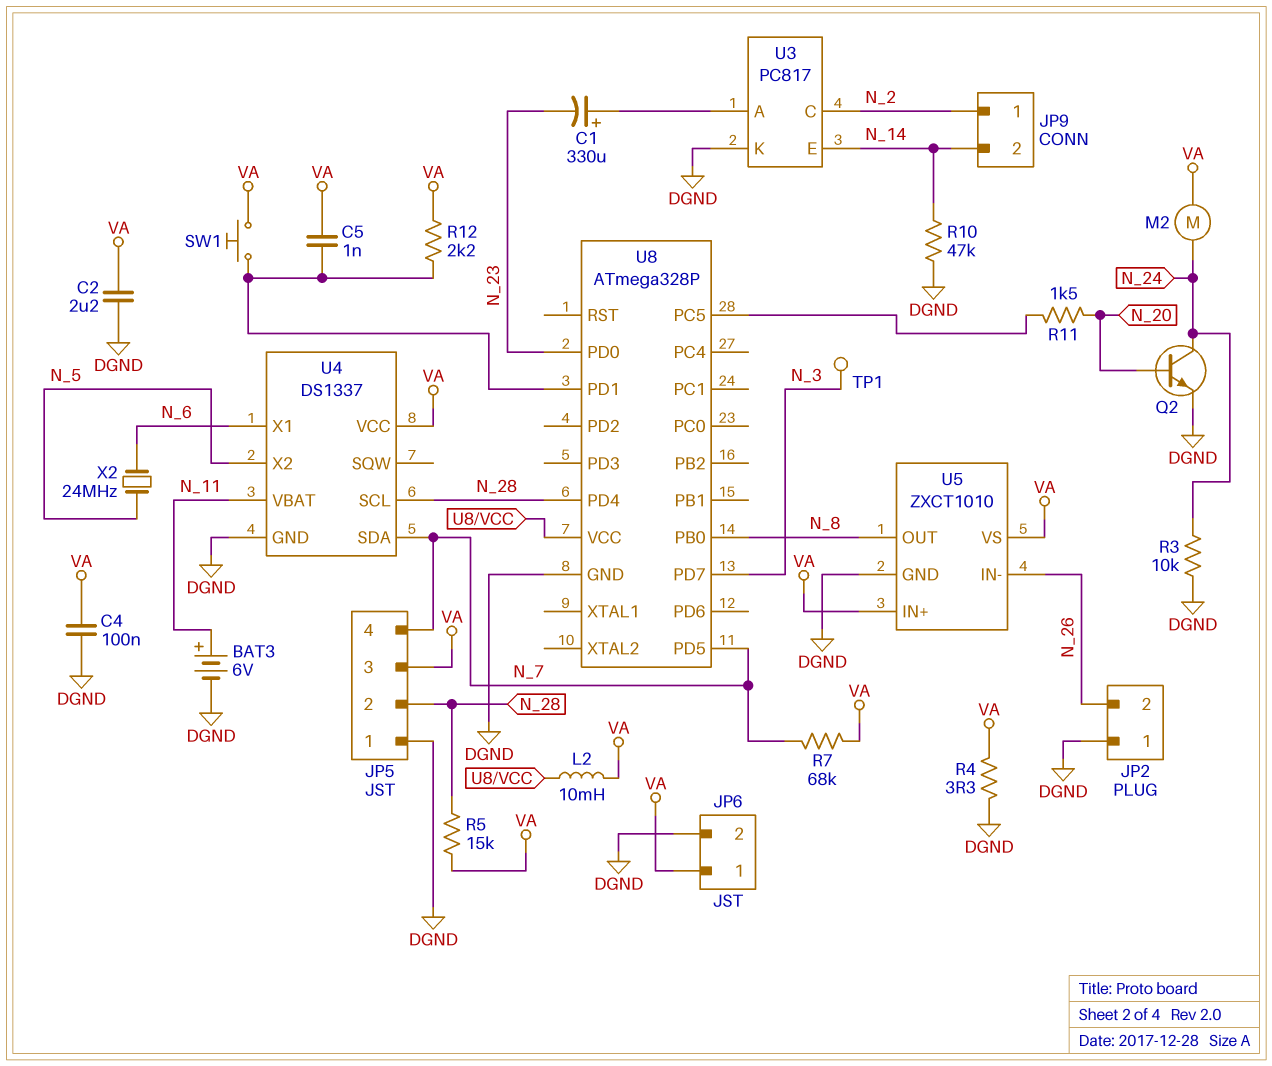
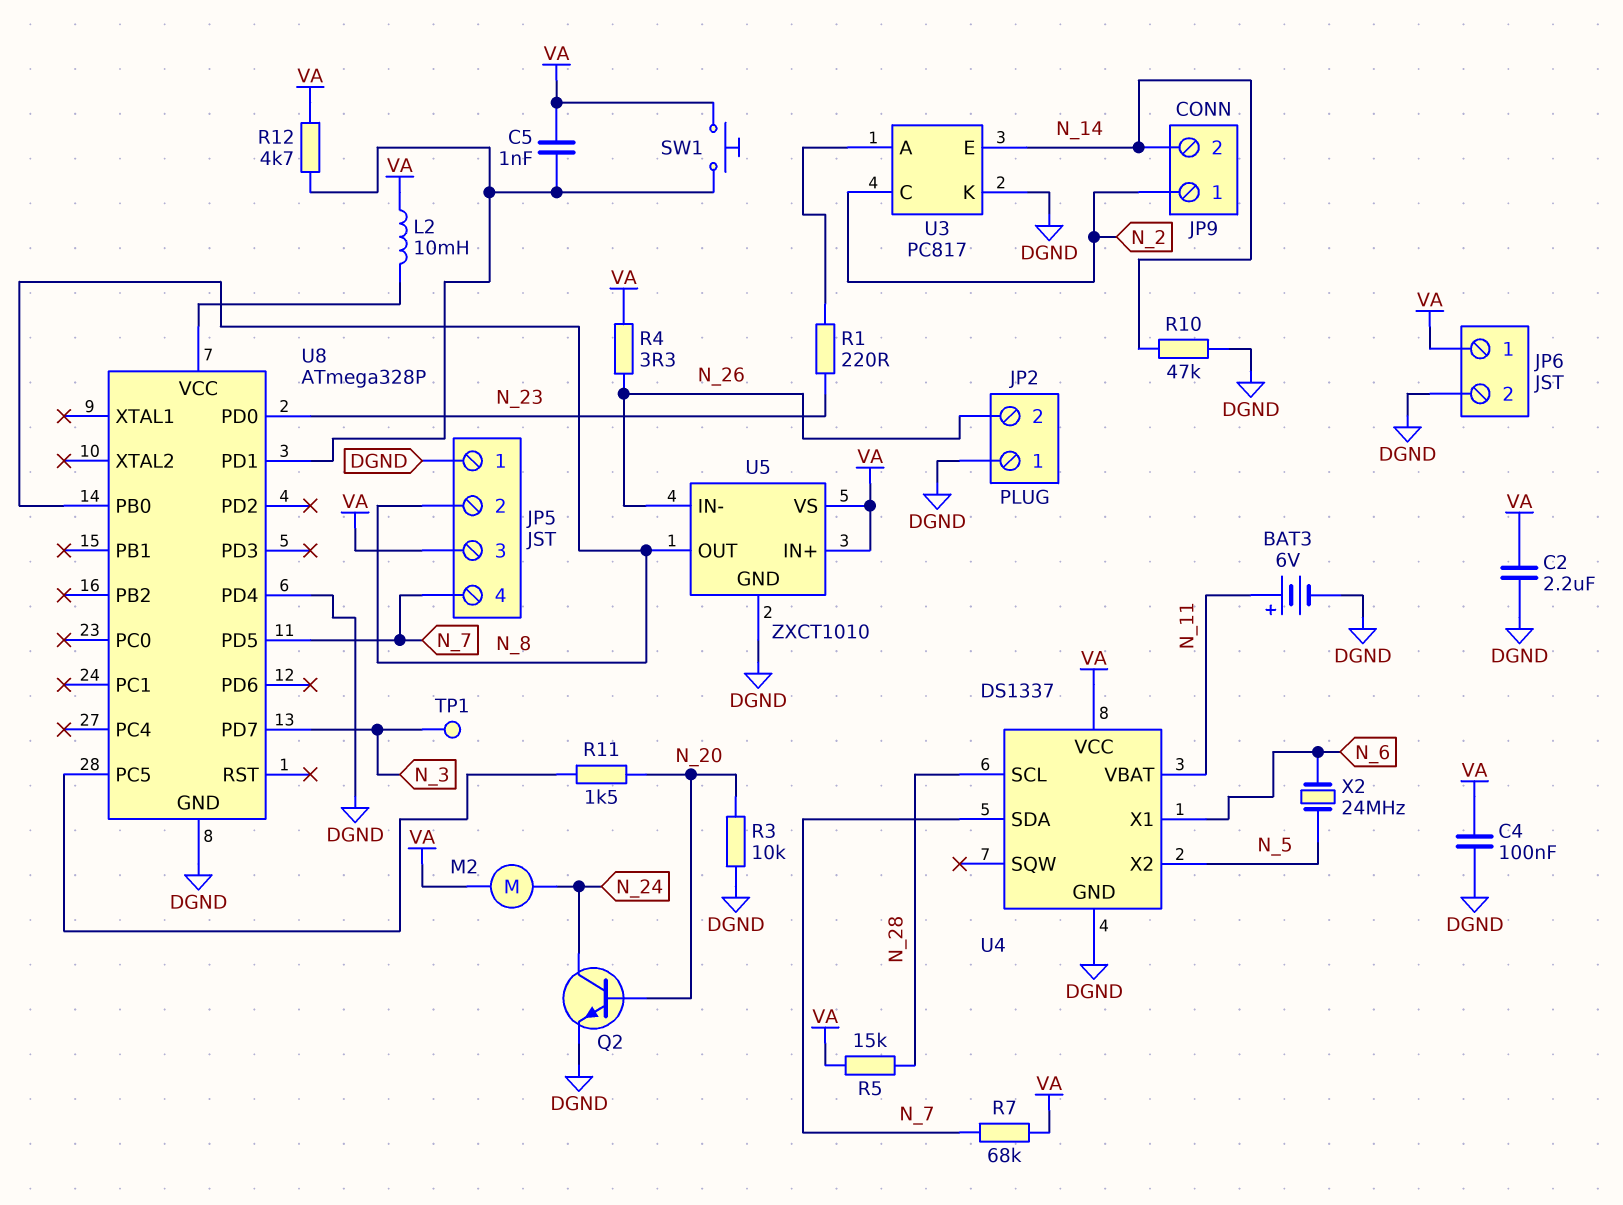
C1: 330uF (plus U3/A, minus N_23) -> none
JP5 pin 2: N_28 -> N_8
R1: none -> 220 (N_23, U3/A)
R3: 10k (DGND, N_24) -> 10k (DGND, N_20)
R4: 3.3 (DGND, VA) -> 3.3 (N_26, VA)
R12: 2.2k (U8/PD1, VA) -> 4.7k (U8/PD1, VA)
U8 pin PD4: N_28 -> DGND

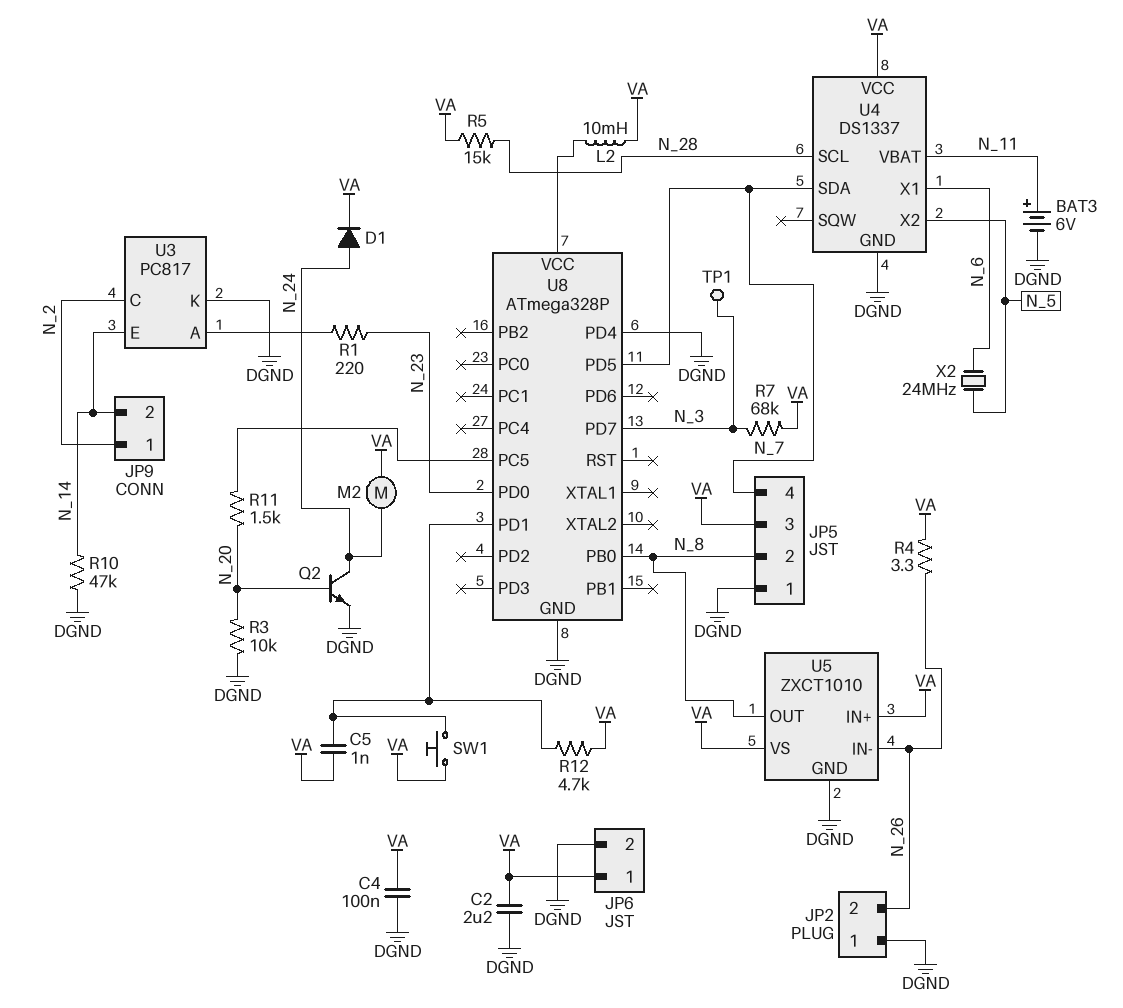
D1: none -> diode (A N_24, K VA)
R7: 68k (N_7, VA) -> 68k (N_3, VA)

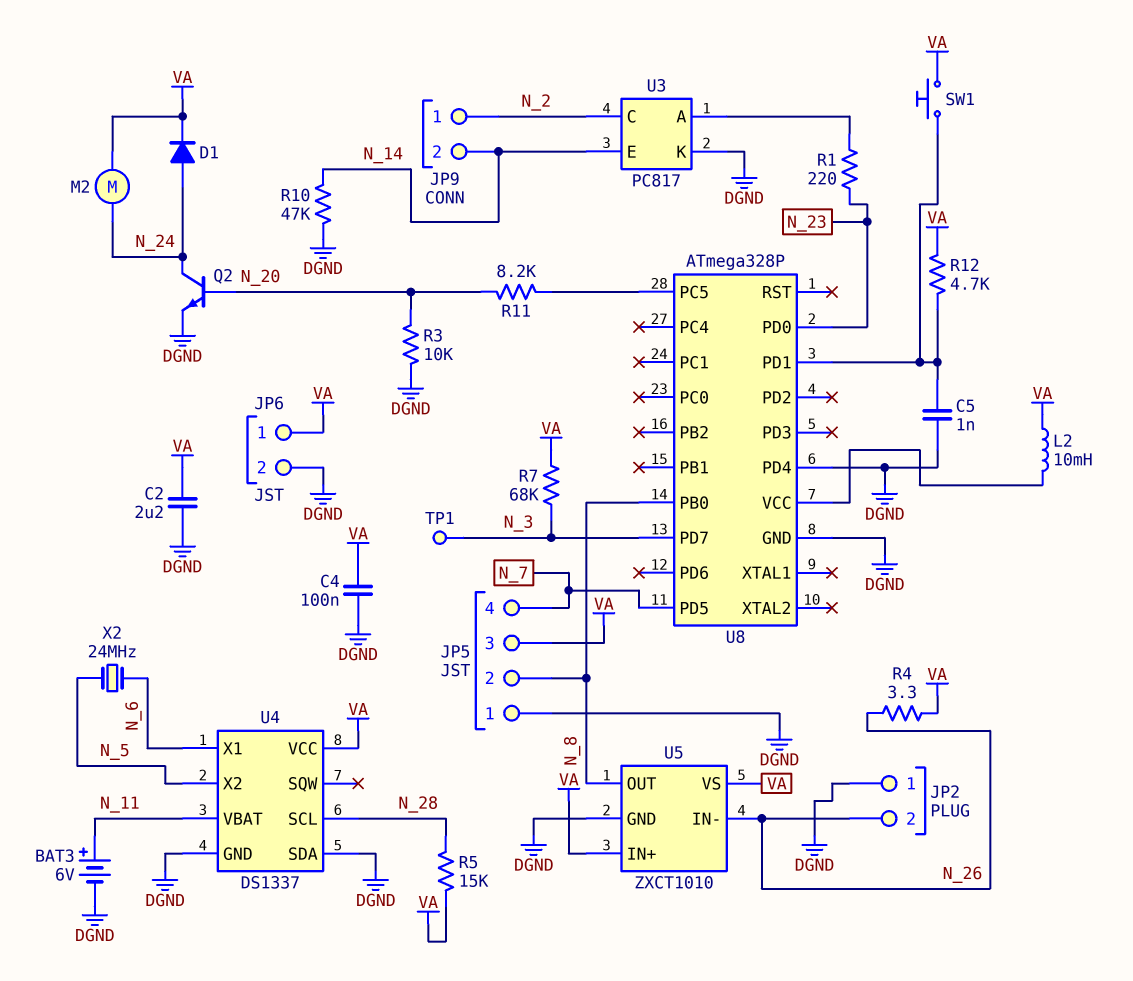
C5: 1nF (U8/PD1, VA) -> 1nF (DGND, U8/PD1)
R11: 1.5k (N_20, U8/PC5) -> 8.2k (N_20, U8/PC5)
U4 pin SDA: N_7 -> DGND

